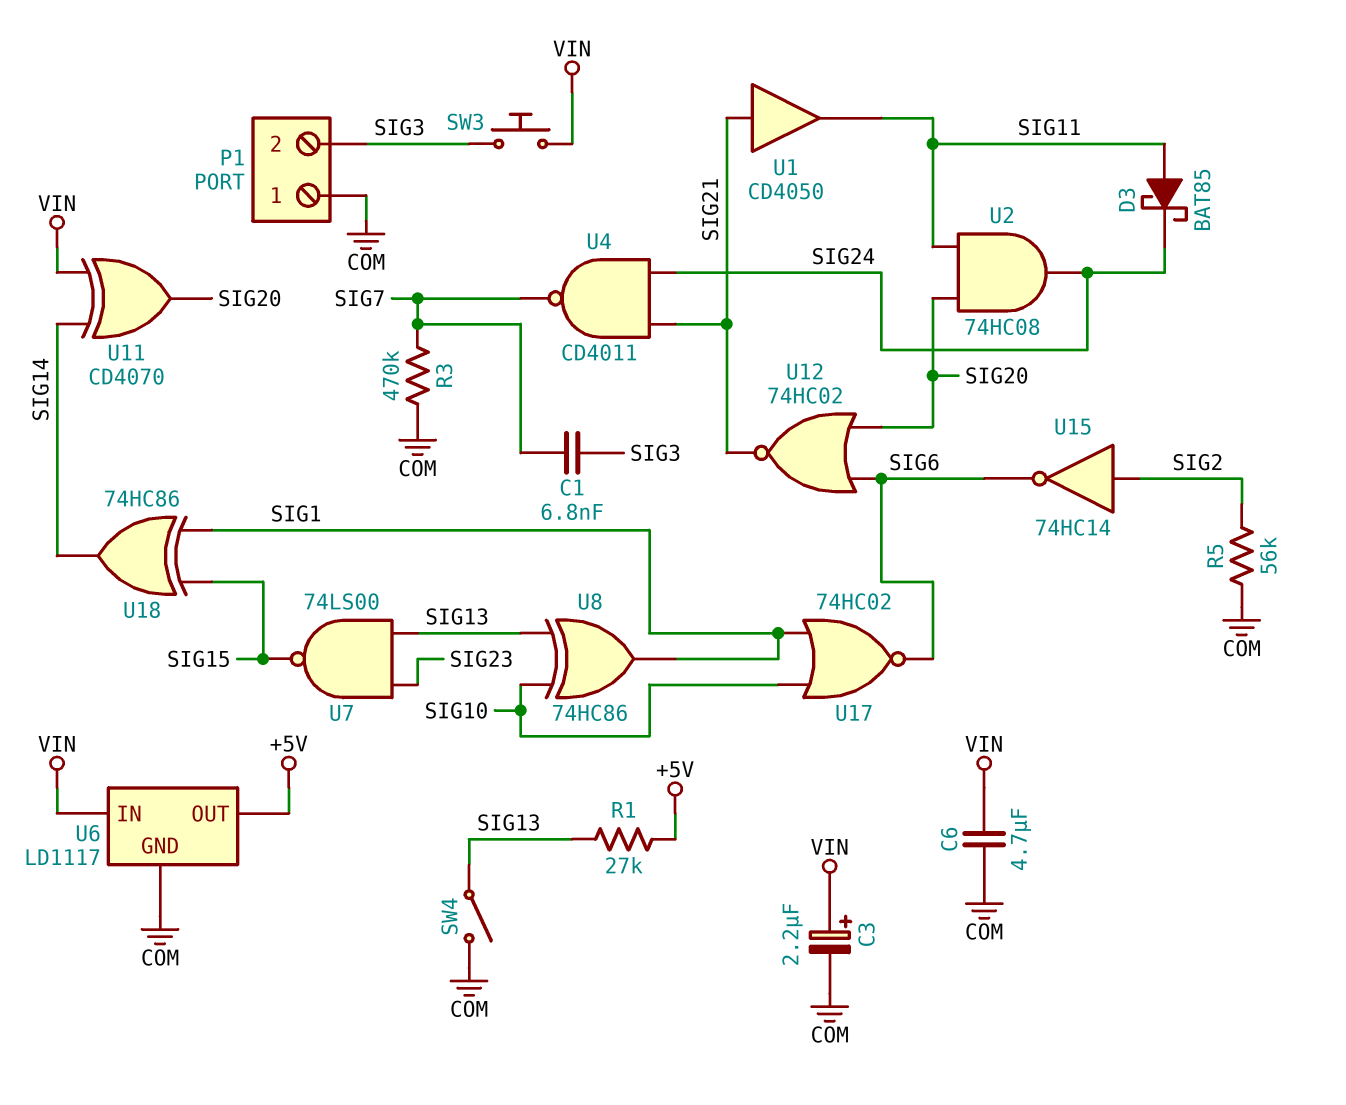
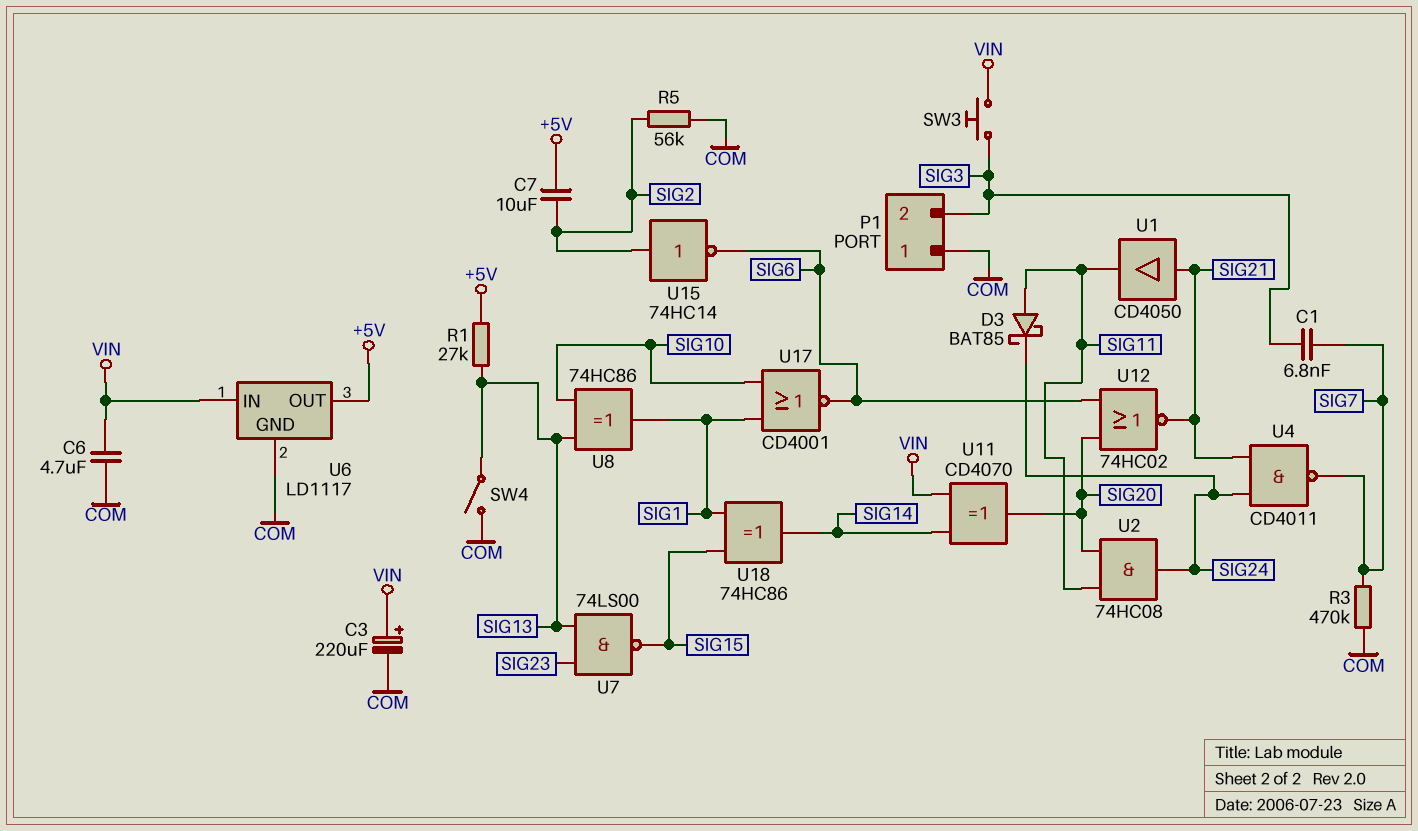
C3: 2.2uF (plus VIN, minus COM) -> 220uF (plus VIN, minus COM)
C7: none -> 10uF (+5V, SIG2)
U17: NOR 74HC02 (in SIG1, in SIG10, out SIG6) -> NOR CD4001 (in SIG1, in SIG10, out SIG6)

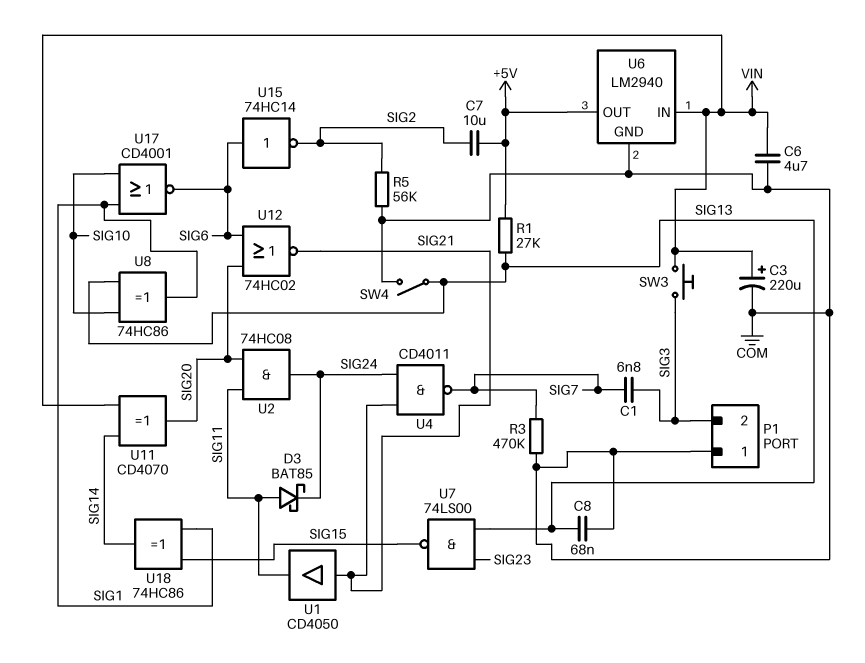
C8: none -> 68nF (COM, SIG13)
U6: LD1117 -> LM2940
U15: NOT 74HC14 (in SIG2, out SIG6) -> NOT 74HC14 (in SIG6, out SIG2)

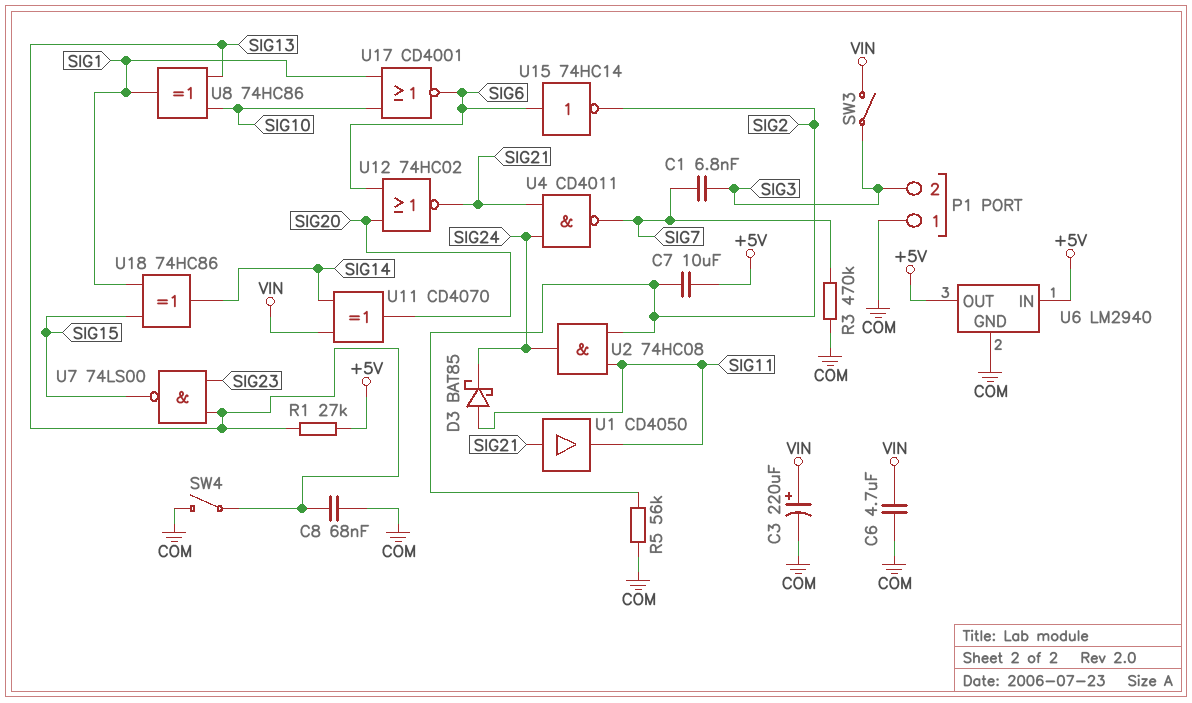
SW3: button (SIG3, VIN) -> switch (SIG3, VIN)
U2: AND 74HC08 (in SIG11, in SIG20, out SIG24) -> AND 74HC08 (in SIG2, in SIG11, out SIG24)
U6 pin IN: VIN -> +5V

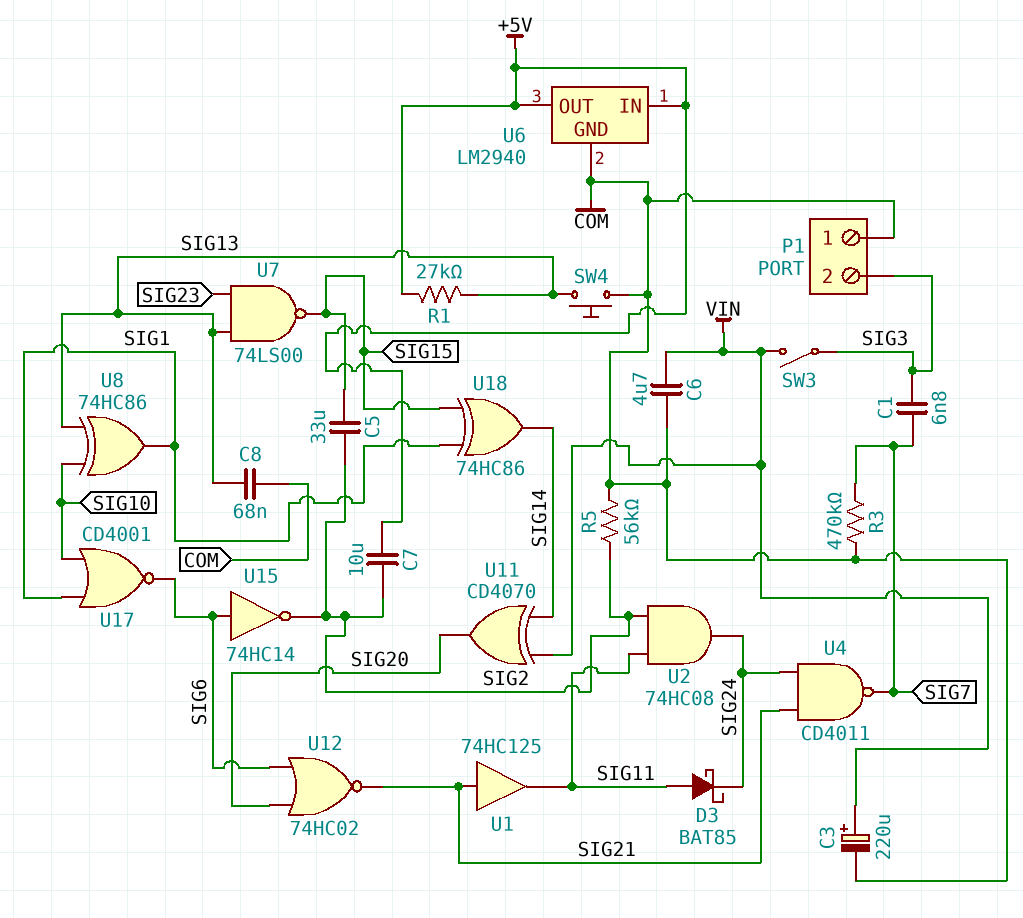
C5: none -> 33uF (SIG2, SIG15)
SW4: switch (COM, SIG13) -> button (COM, SIG13)
U1: buffer CD4050 (in SIG21, out SIG11) -> buffer 74HC125 (in SIG21, out SIG11)

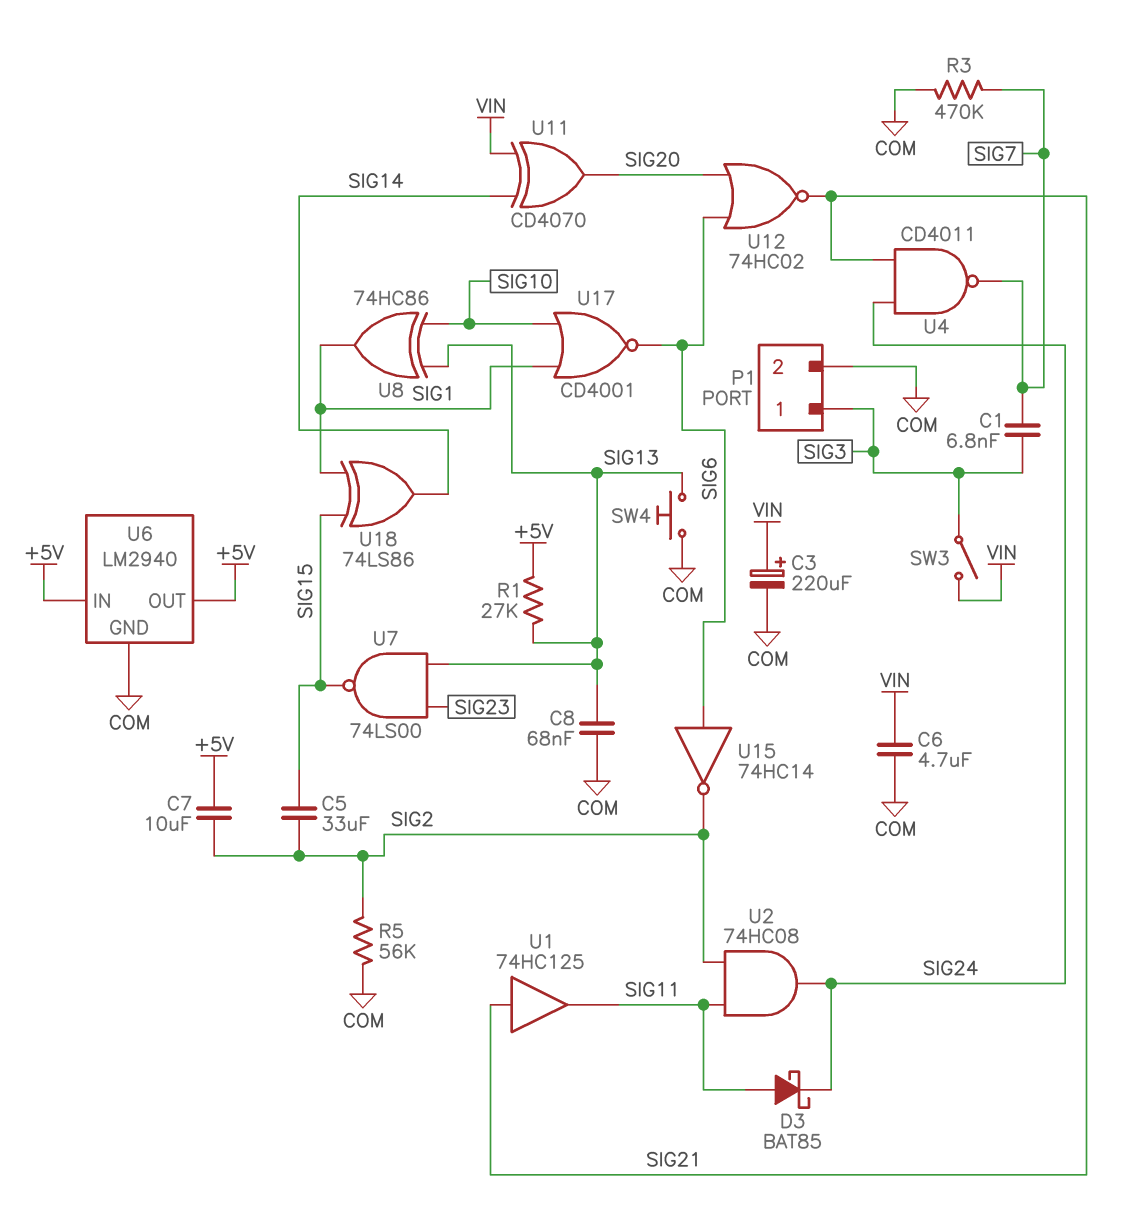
P1 pin 1: COM -> SIG3
P1 pin 2: SIG3 -> COM
U18: XOR 74HC86 (in SIG1, in SIG15, out SIG14) -> XOR 74LS86 (in SIG1, in SIG15, out SIG14)

